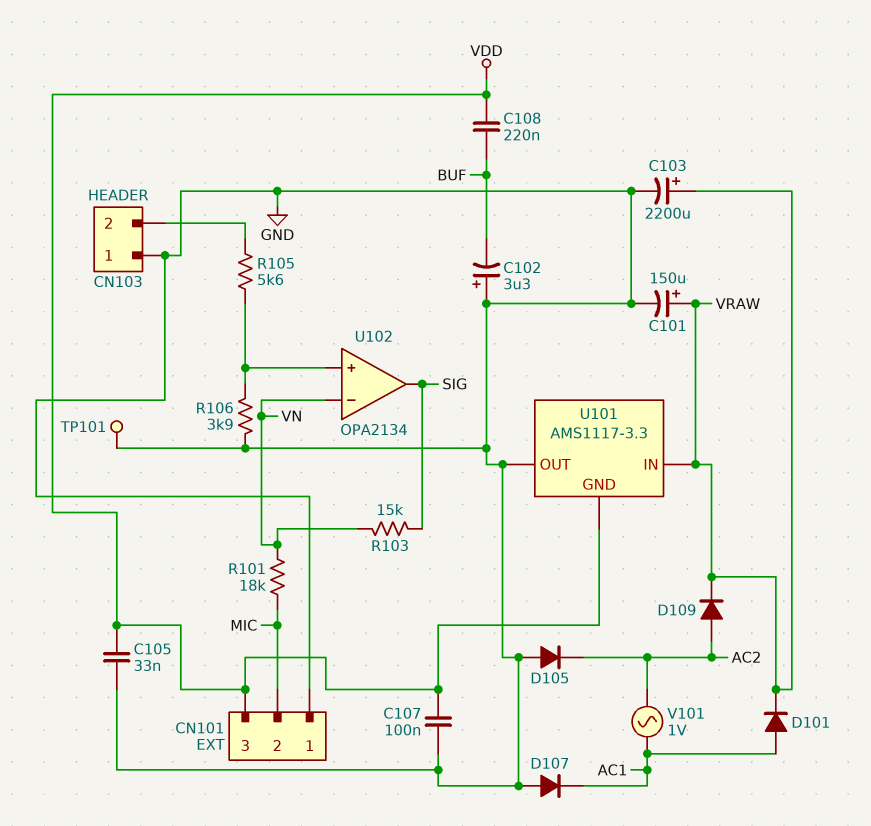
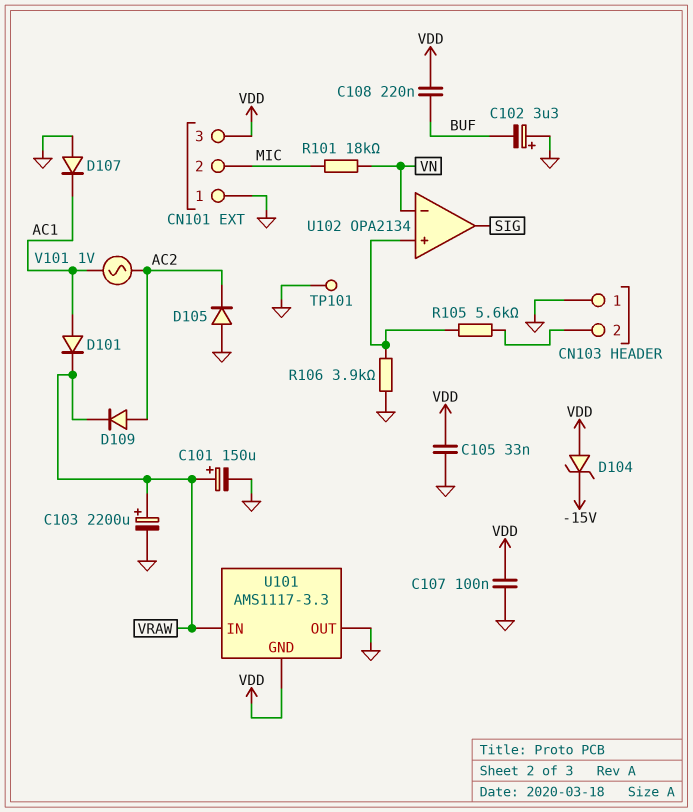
D104: none -> zener (A VDD, K -15V)
R103: 15k (SIG, VN) -> none

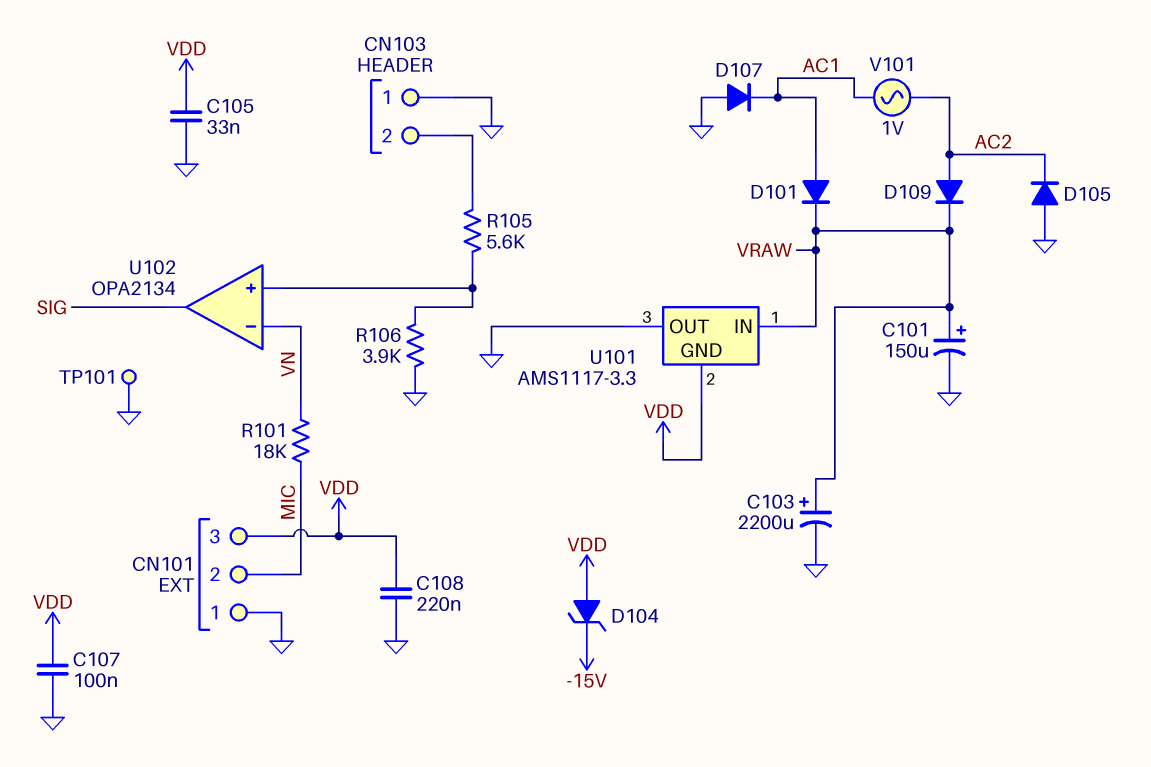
C102: 3.3uF (plus GND, minus BUF) -> none
C108: 220nF (BUF, VDD) -> 220nF (GND, VDD)

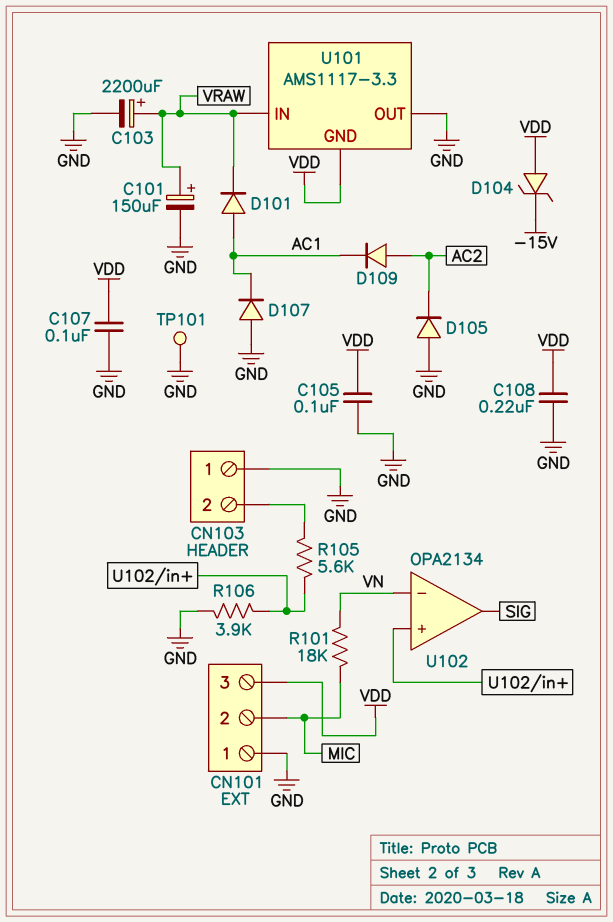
C105: 33nF (GND, VDD) -> 100nF (GND, VDD)
D109: diode (A AC2, K VRAW) -> diode (A AC2, K AC1)
V101: AC 1V (AC1, AC2) -> none

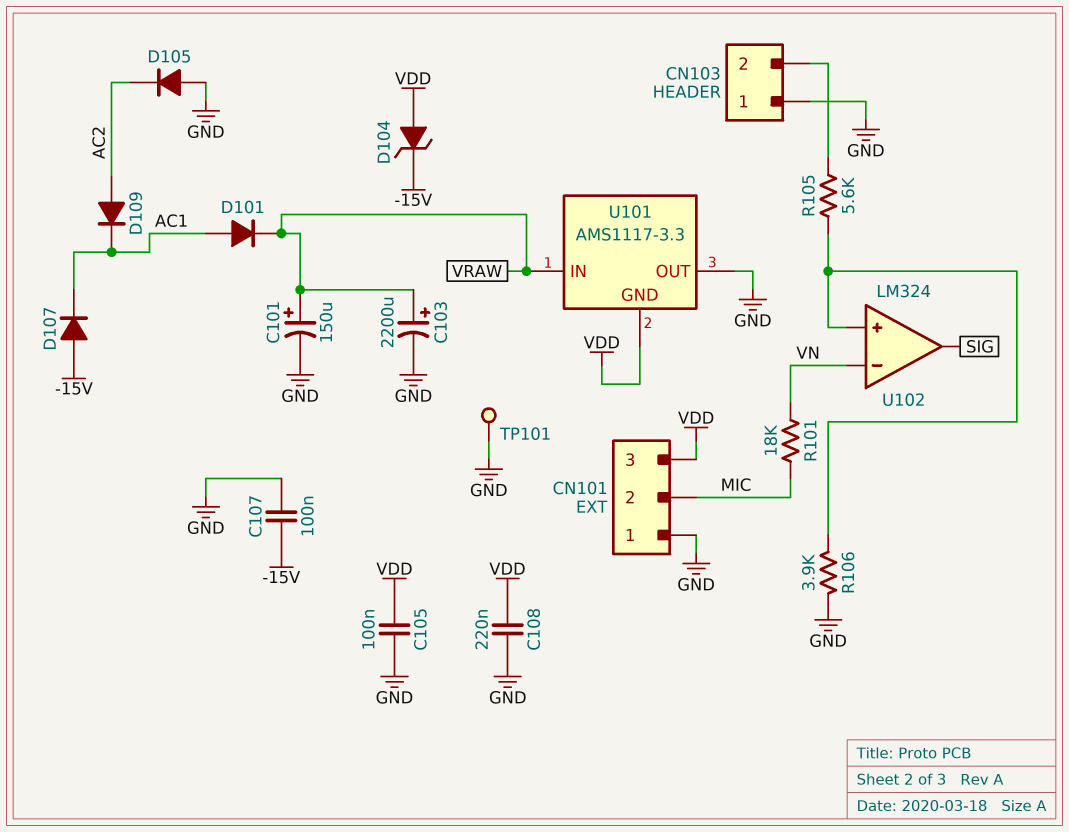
C107: 100nF (GND, VDD) -> 100nF (-15V, GND)
D107: diode (A GND, K AC1) -> diode (A -15V, K AC1)
U102: OPA2134 -> LM324

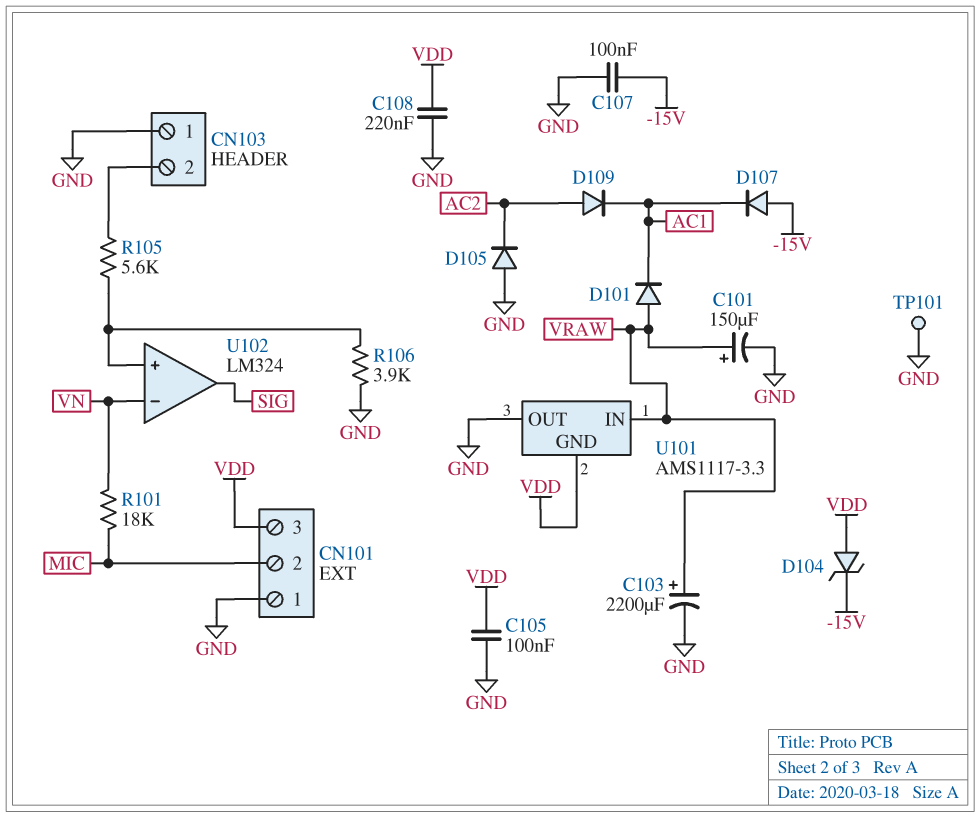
D101: diode (A AC1, K VRAW) -> diode (A VRAW, K AC1)

